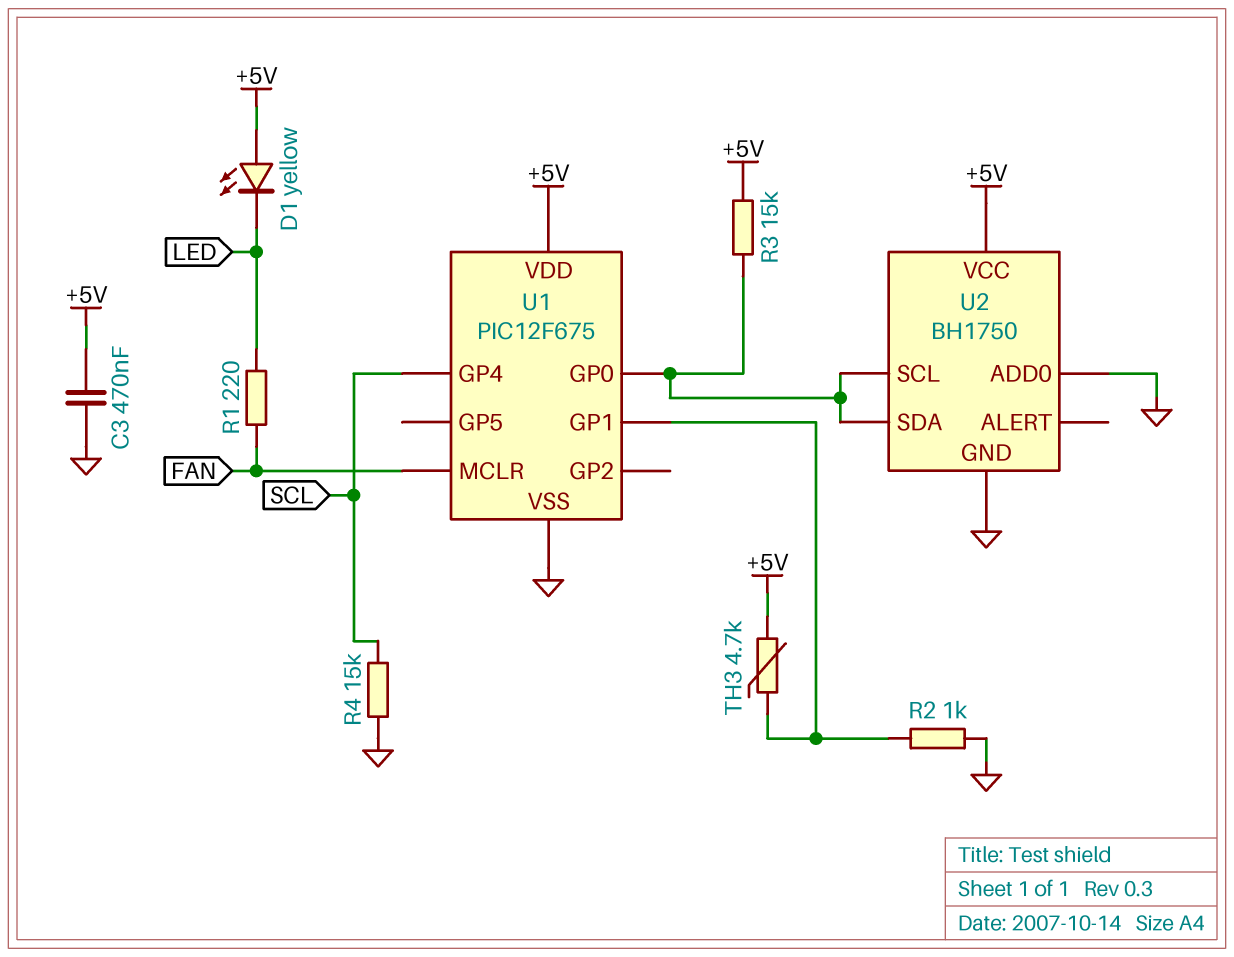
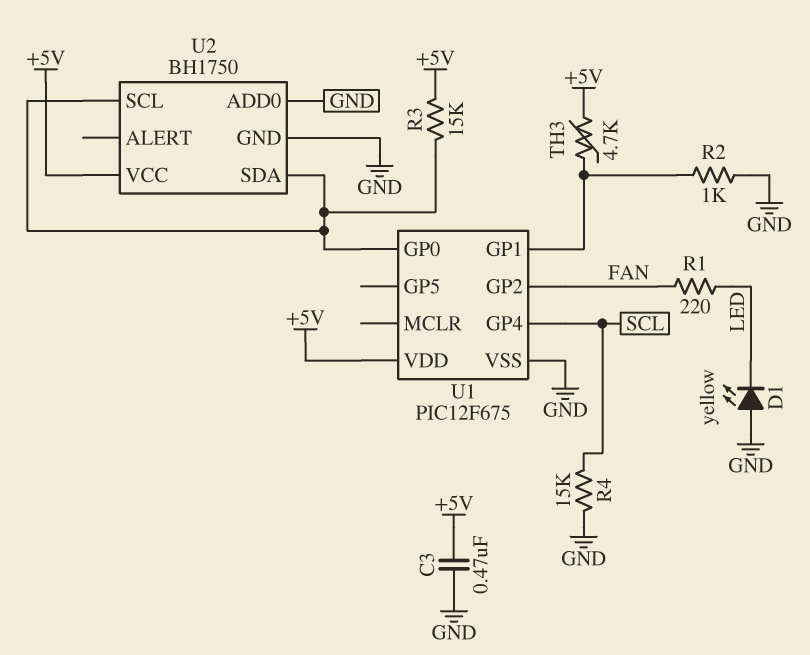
D1: LED yellow (A +5V, K LED) -> LED yellow (A GND, K LED)
U1 pin GP2: none -> FAN
U1 pin MCLR: FAN -> none

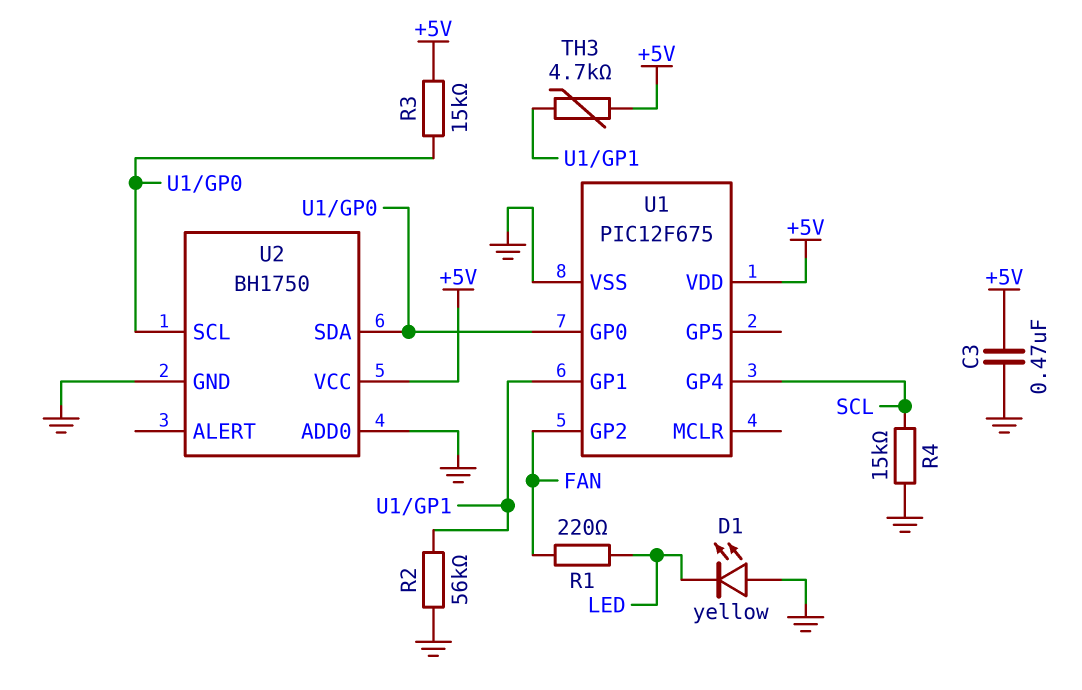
R2: 1k (GND, U1/GP1) -> 56k (GND, U1/GP1)

